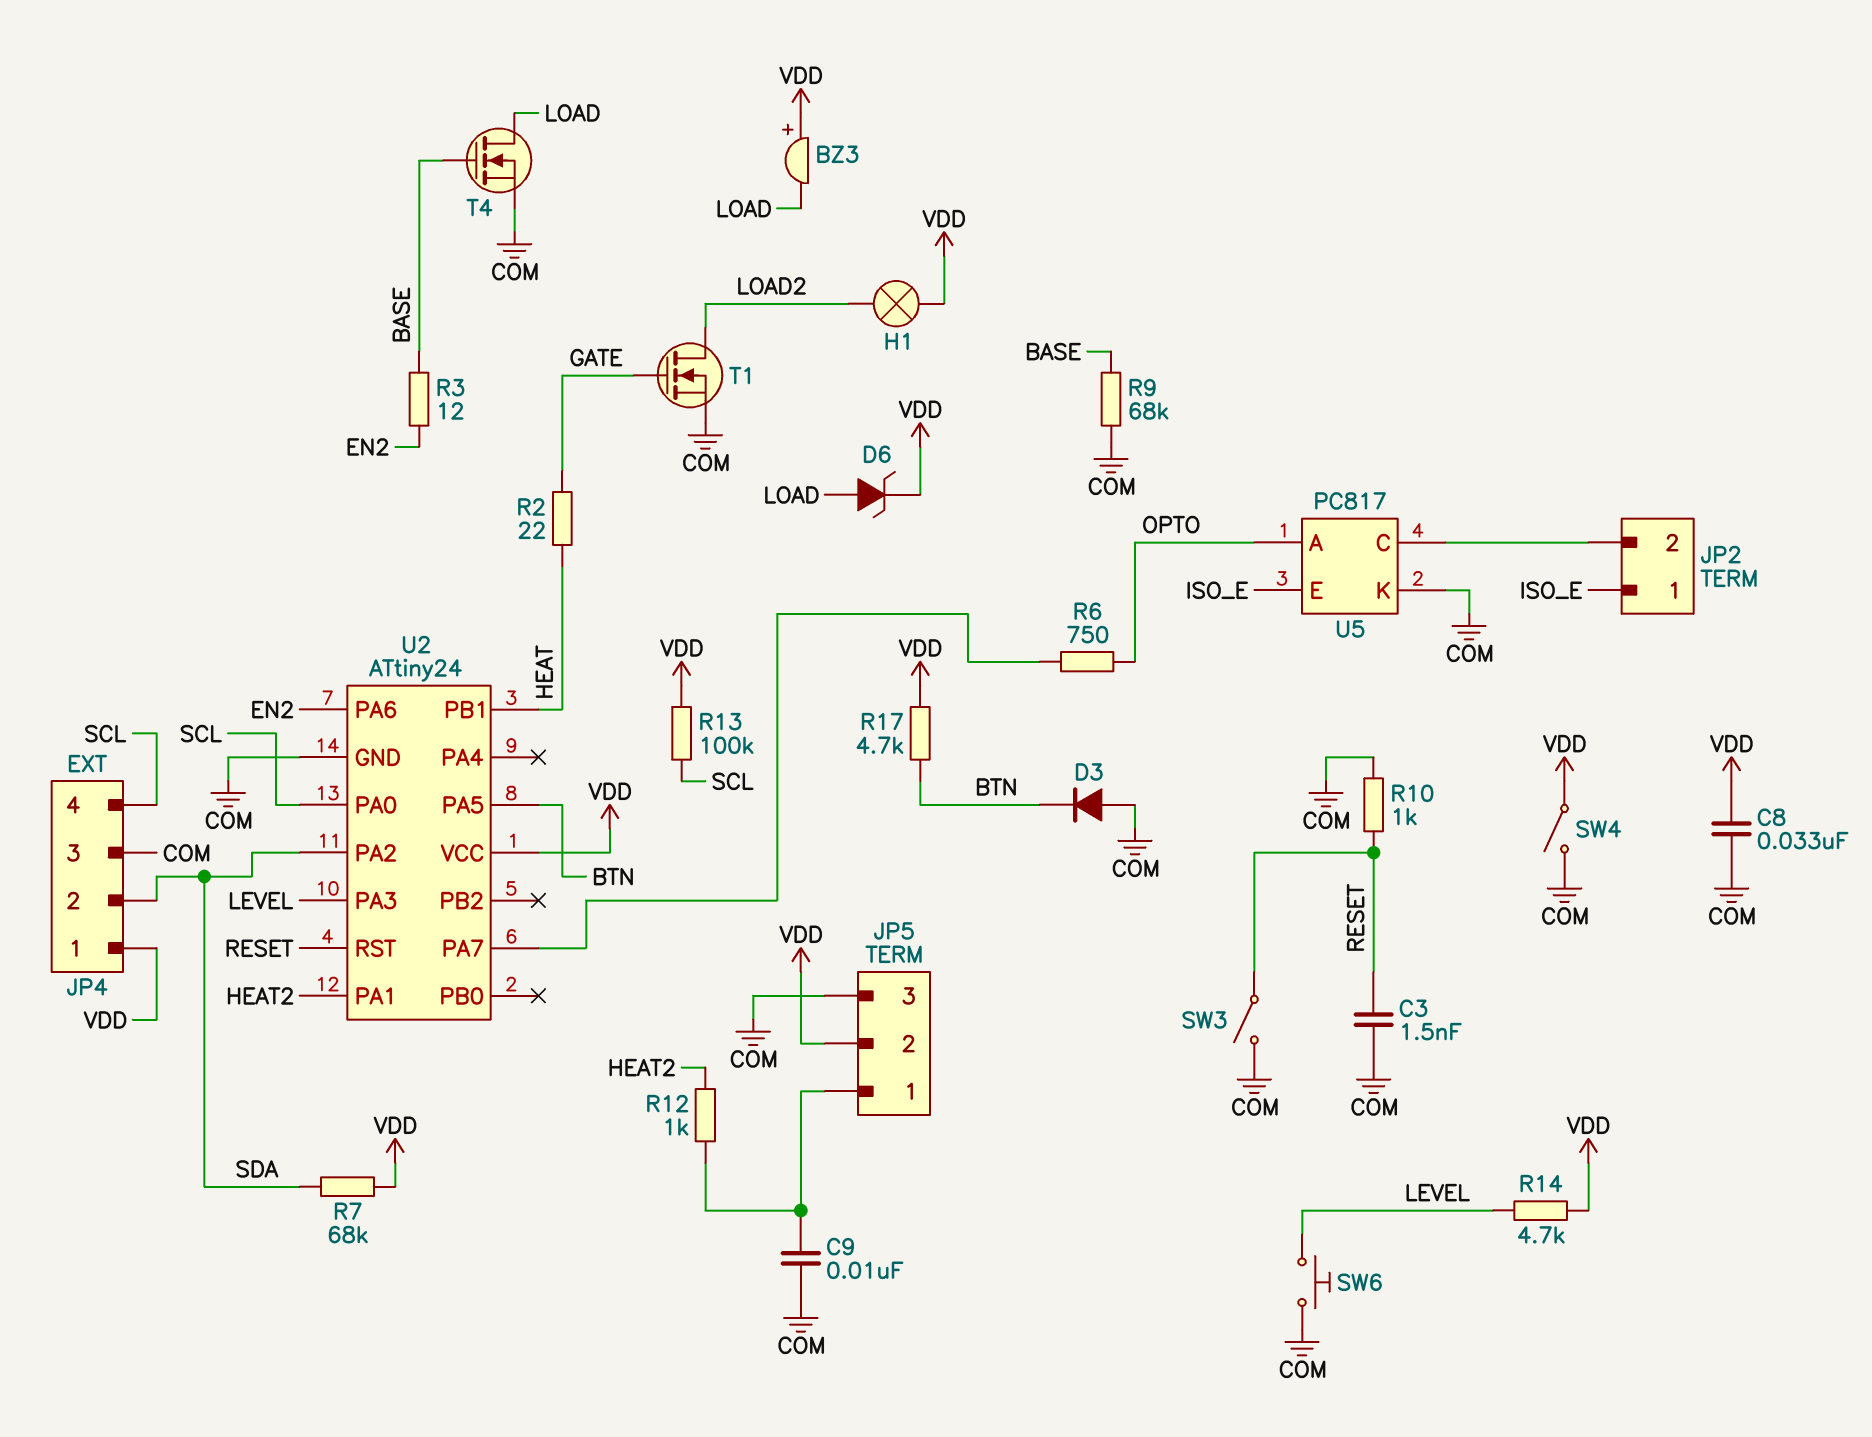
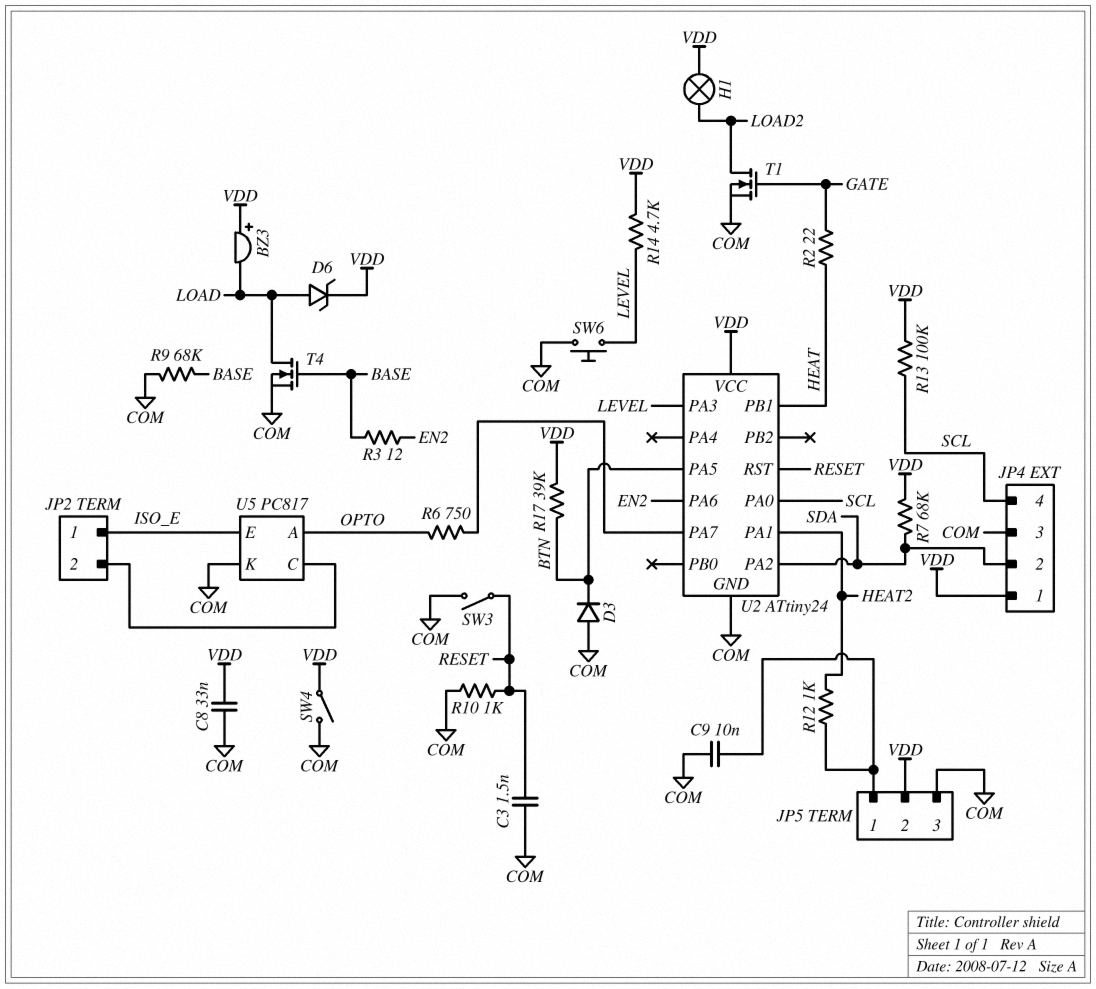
R17: 4.7k (BTN, VDD) -> 39k (BTN, VDD)

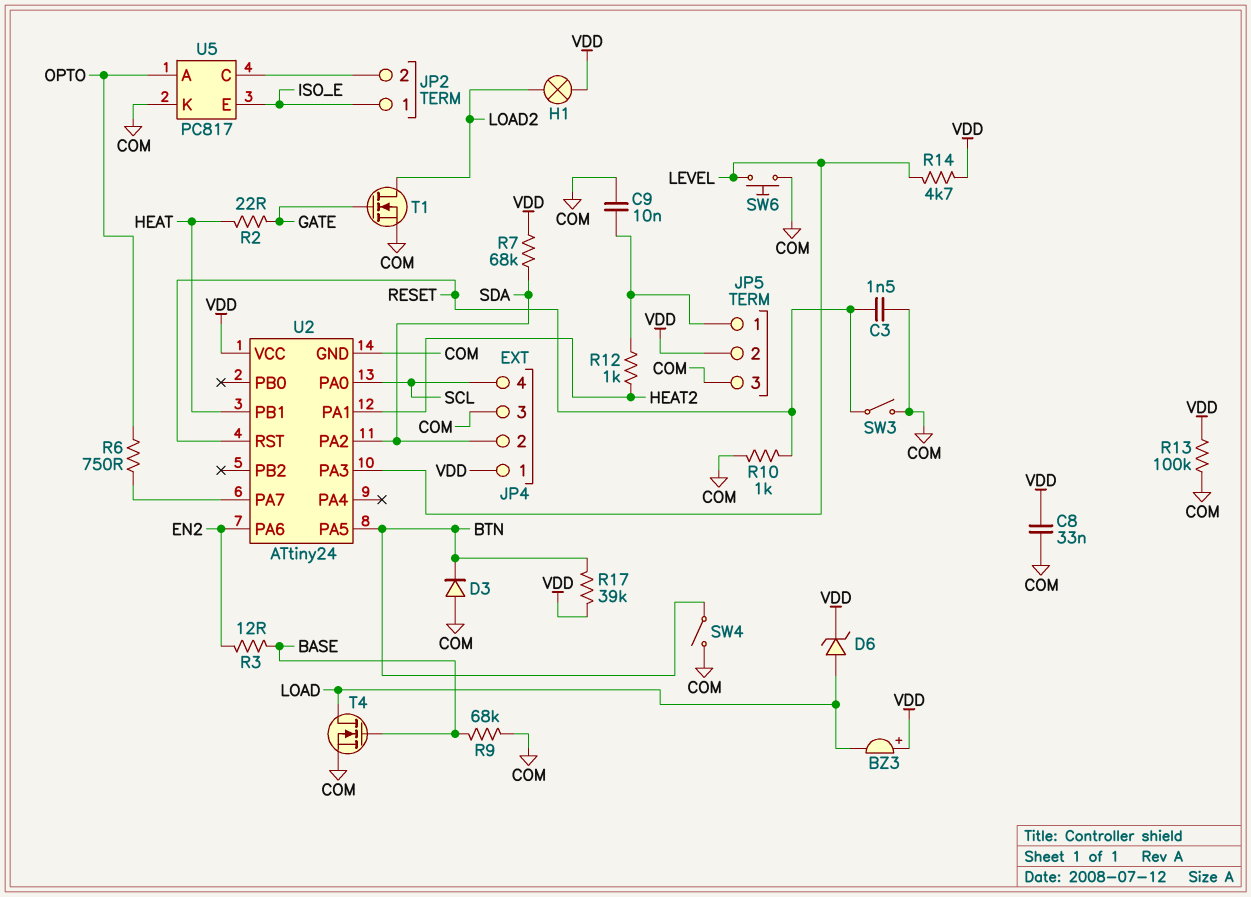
R13: 100k (SCL, VDD) -> 100k (COM, VDD)
SW4: switch (COM, VDD) -> switch (BTN, COM)

